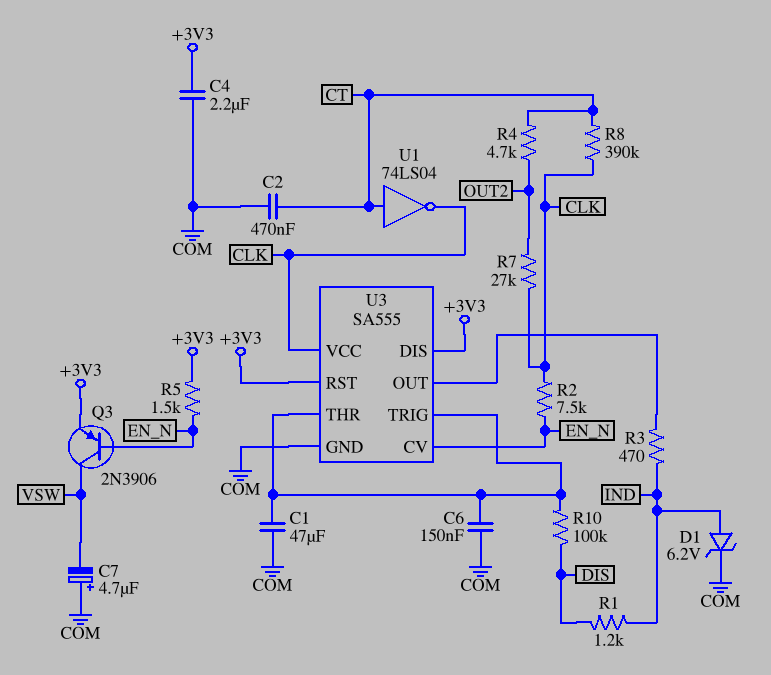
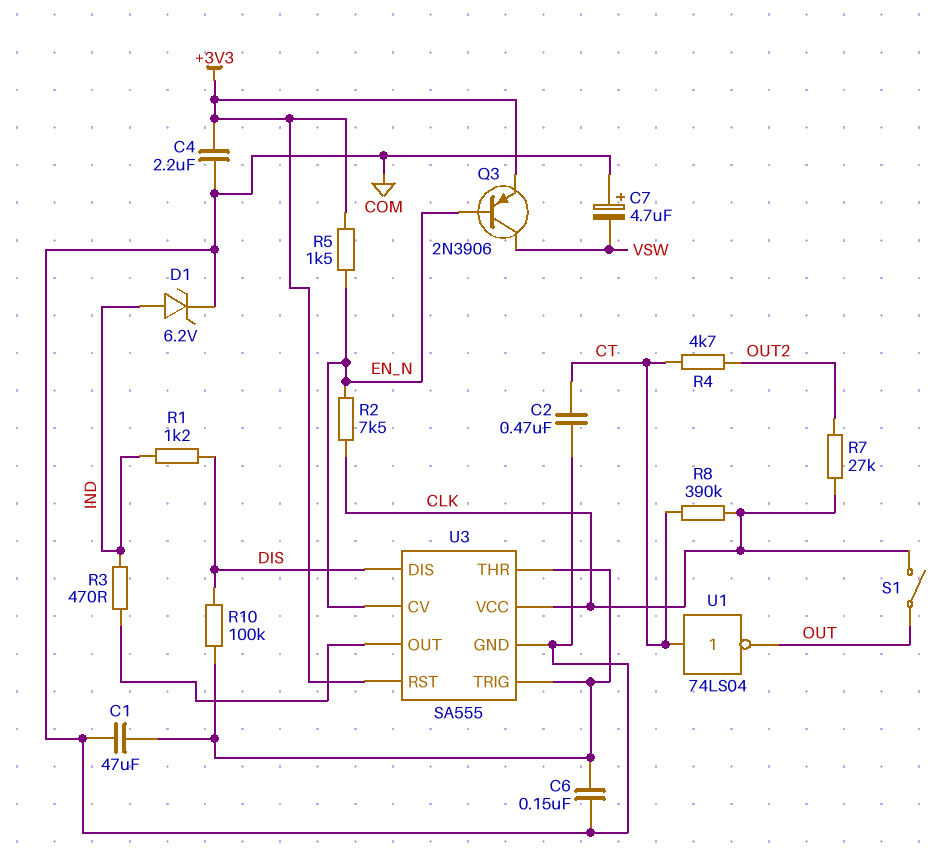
S1: none -> switch (CLK, OUT)
U1: NOT 74LS04 (in CT, out CLK) -> NOT 74LS04 (in CT, out OUT)
U3 pin DIS: +3V3 -> DIS

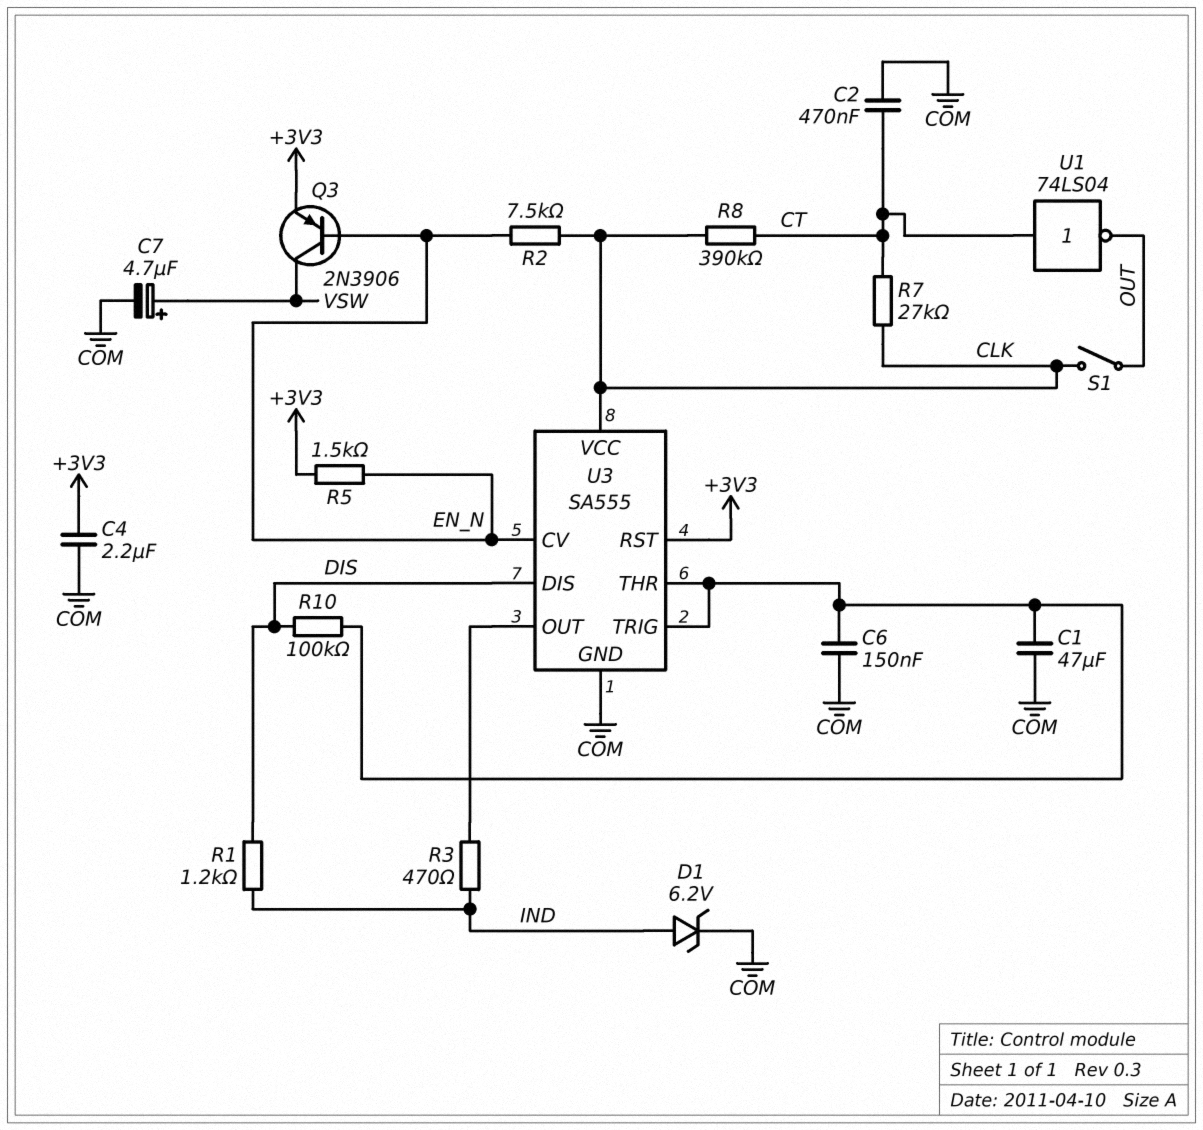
C7: 4.7uF (plus COM, minus VSW) -> 4.7uF (plus VSW, minus COM)
R4: 4.7k (CT, OUT2) -> none
R7: 27k (CLK, OUT2) -> 27k (CLK, CT)

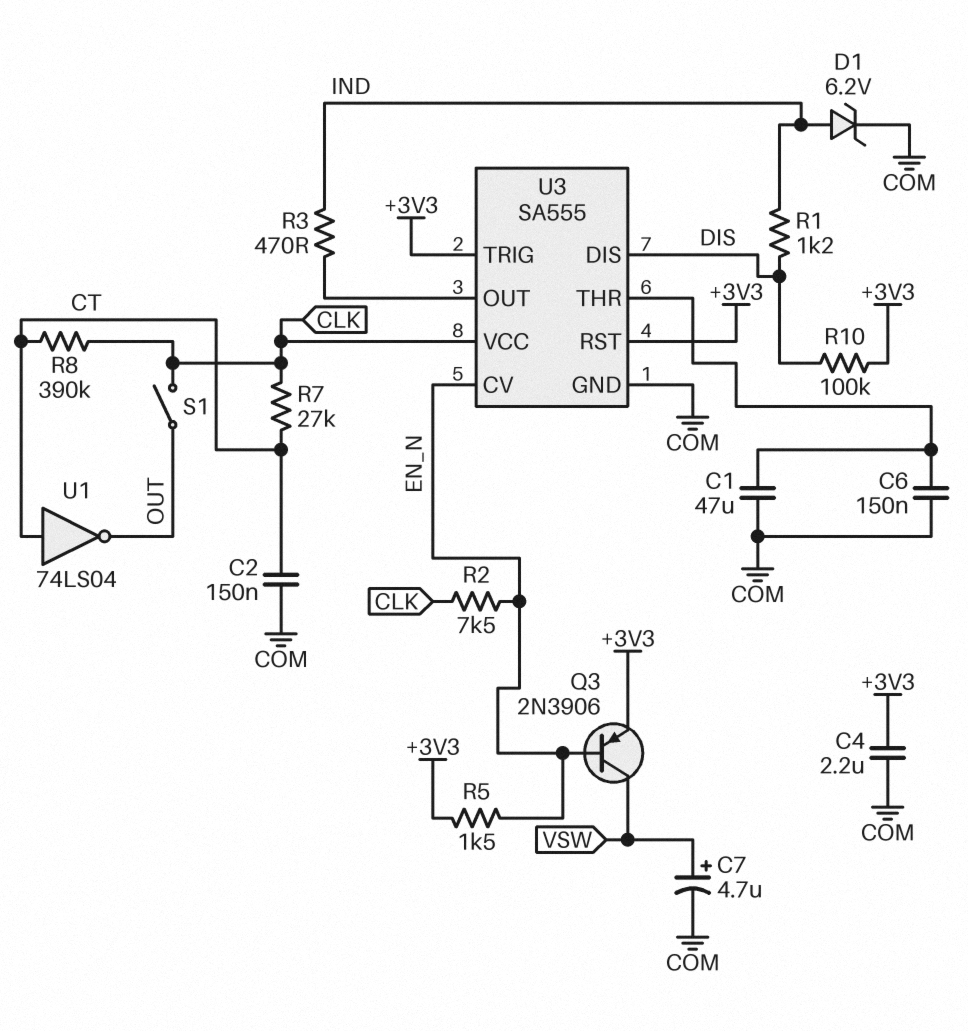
C2: 470nF (COM, CT) -> 150nF (COM, CT)
R10: 100k (DIS, U3/THR) -> 100k (+3V3, DIS)
U3 pin TRIG: U3/THR -> +3V3

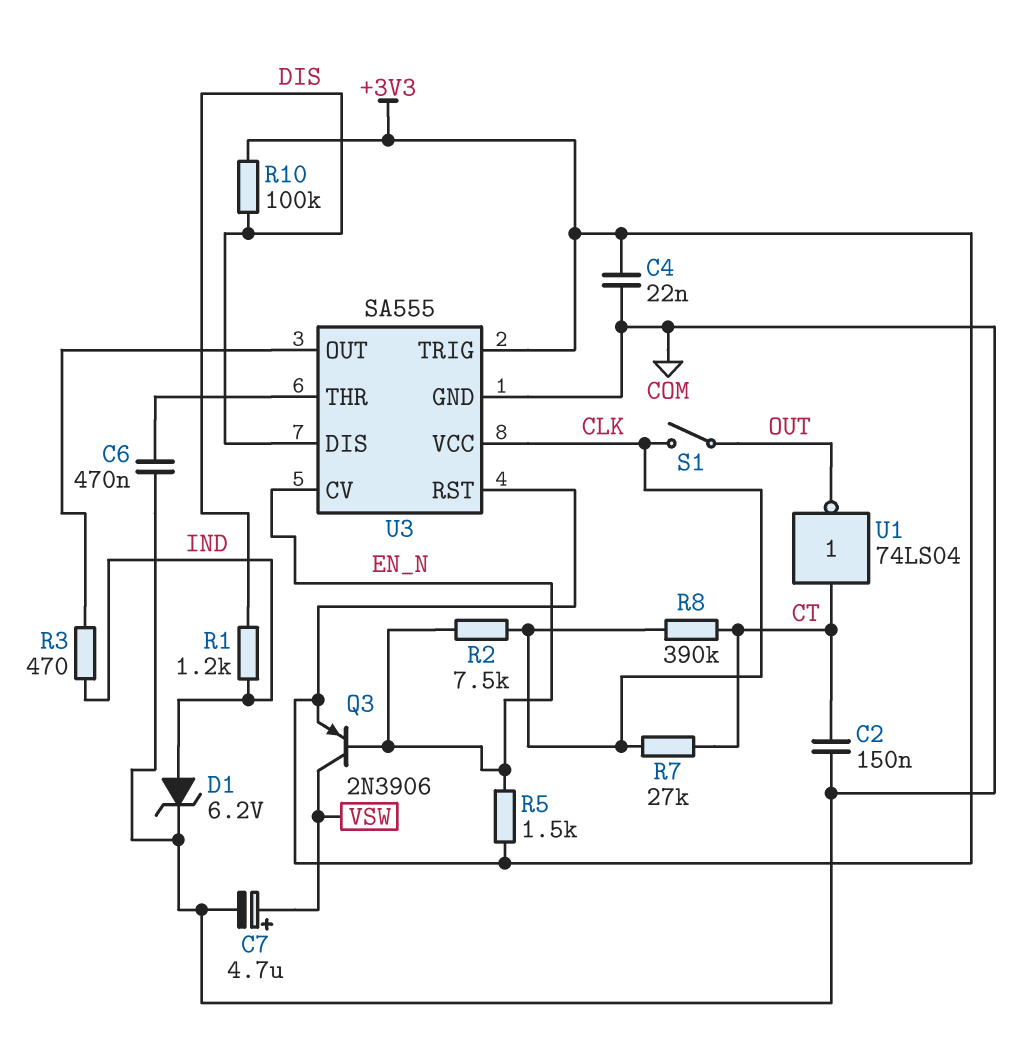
C1: 47uF (COM, U3/THR) -> none
C4: 2.2uF (+3V3, COM) -> 22nF (+3V3, COM)
C6: 150nF (COM, U3/THR) -> 470nF (COM, U3/THR)

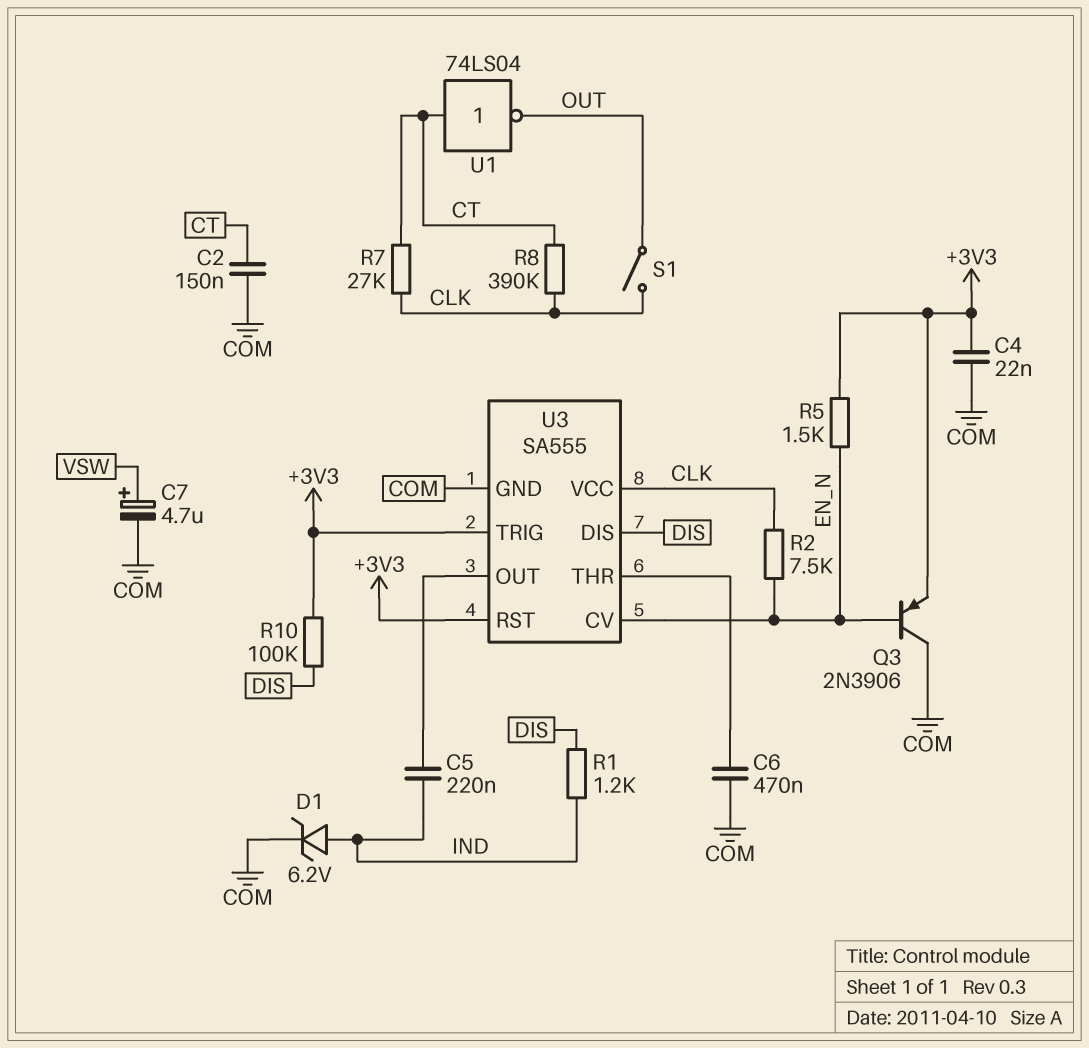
C5: none -> 220nF (IND, U3/OUT)
Q3: PNP 2N3906 (B EN_N, C VSW, E +3V3) -> PNP 2N3906 (B EN_N, C COM, E +3V3)
R3: 470 (IND, U3/OUT) -> none

